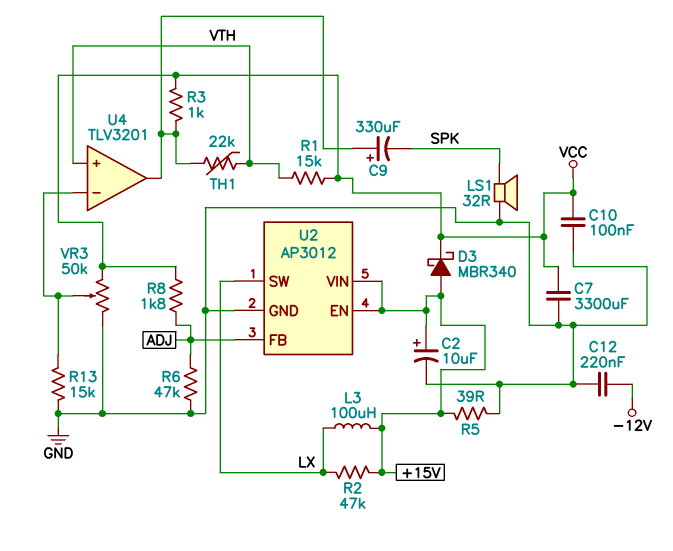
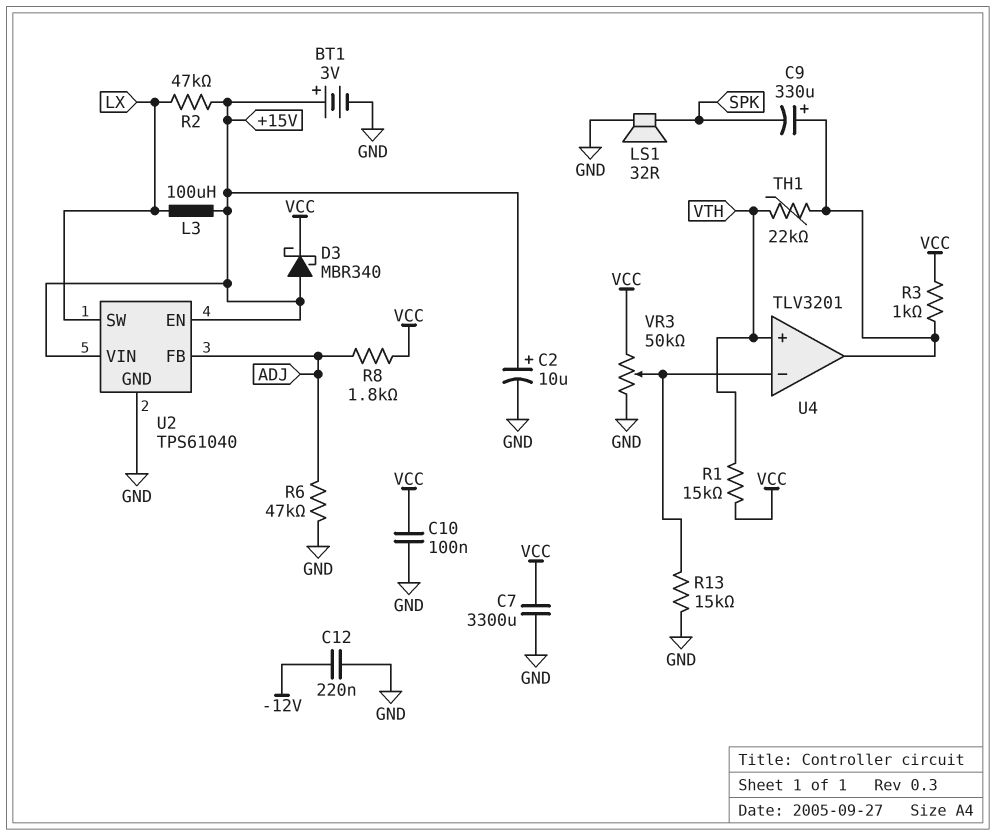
BT1: none -> 3V (plus +15V, minus GND)
R5: 39 (+15V, GND) -> none
U2: AP3012 -> TPS61040

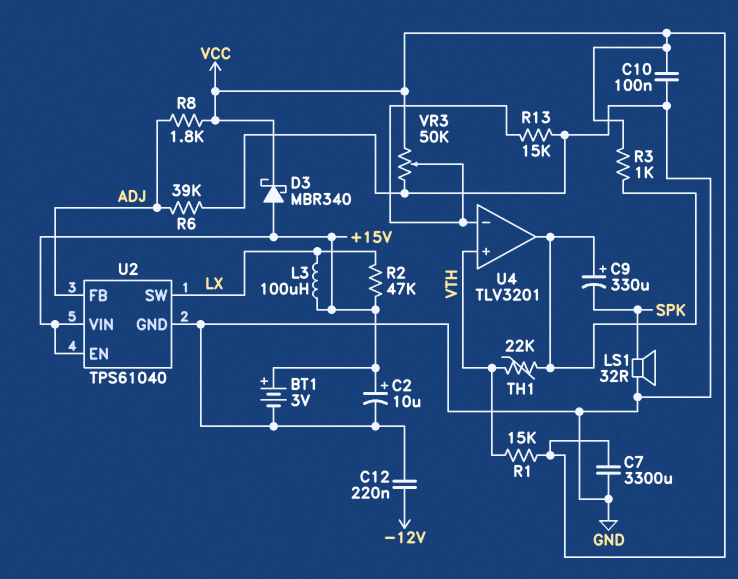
R6: 47k (ADJ, GND) -> 39k (ADJ, GND)

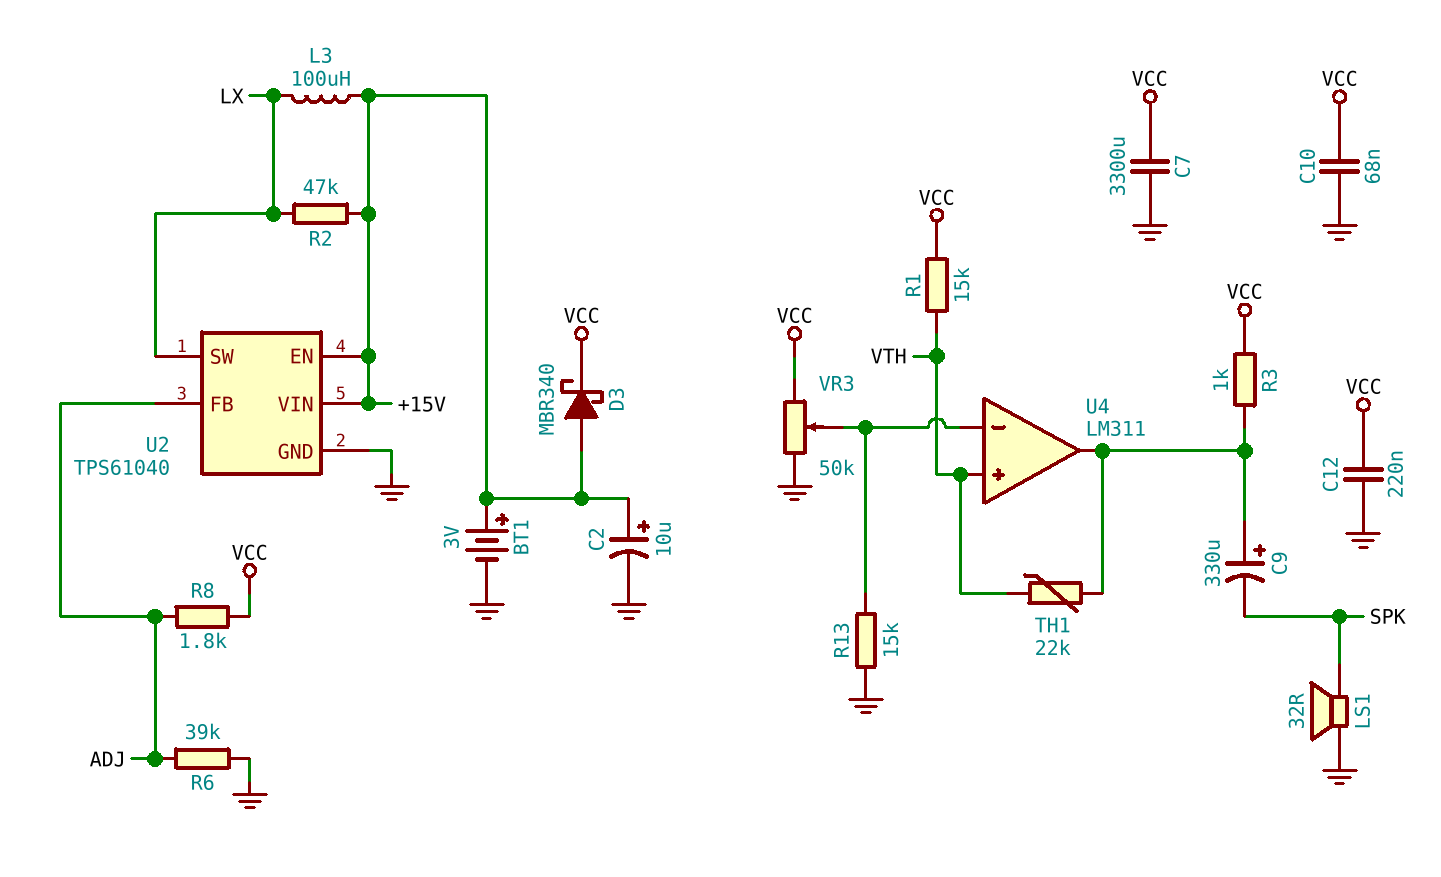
C10: 100nF (GND, VCC) -> 68nF (GND, VCC)
C12: 220nF (-12V, GND) -> 220nF (GND, VCC)
U4: TLV3201 -> LM311

